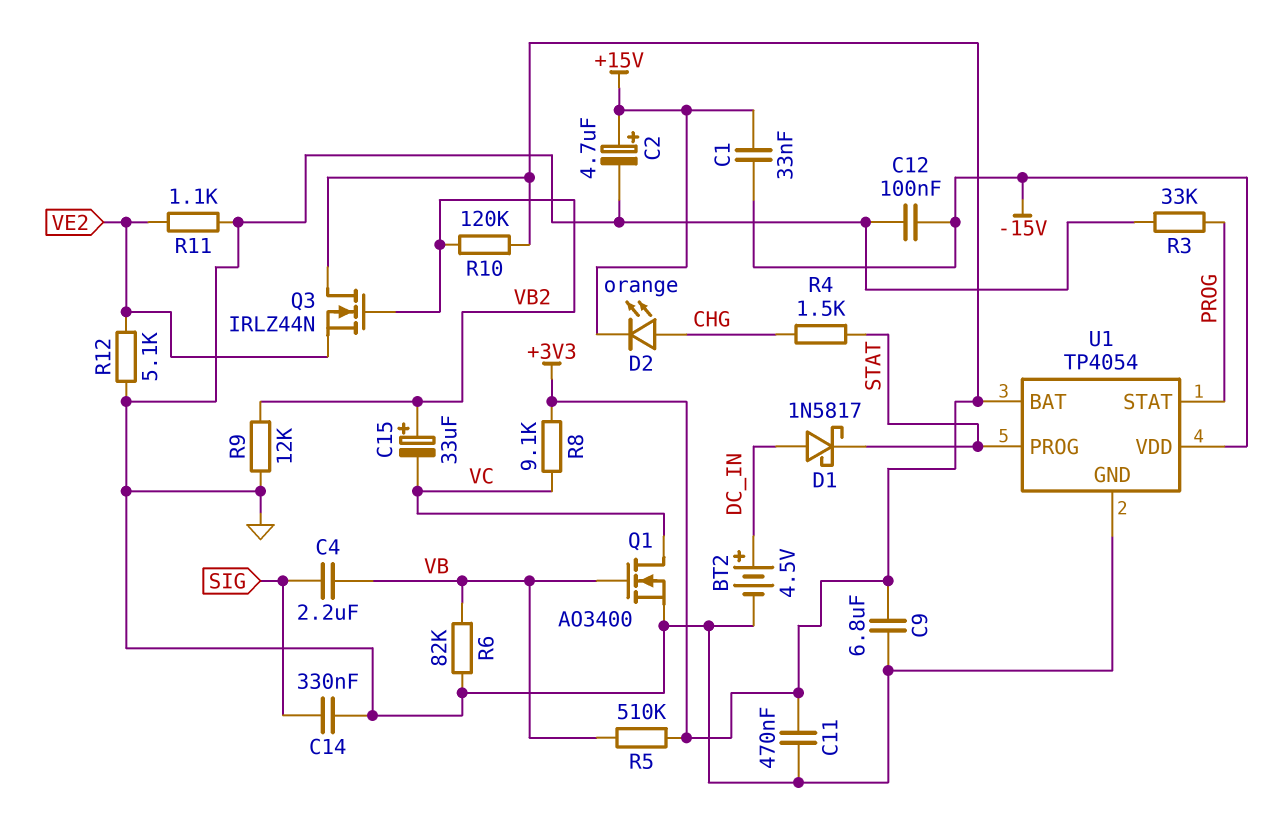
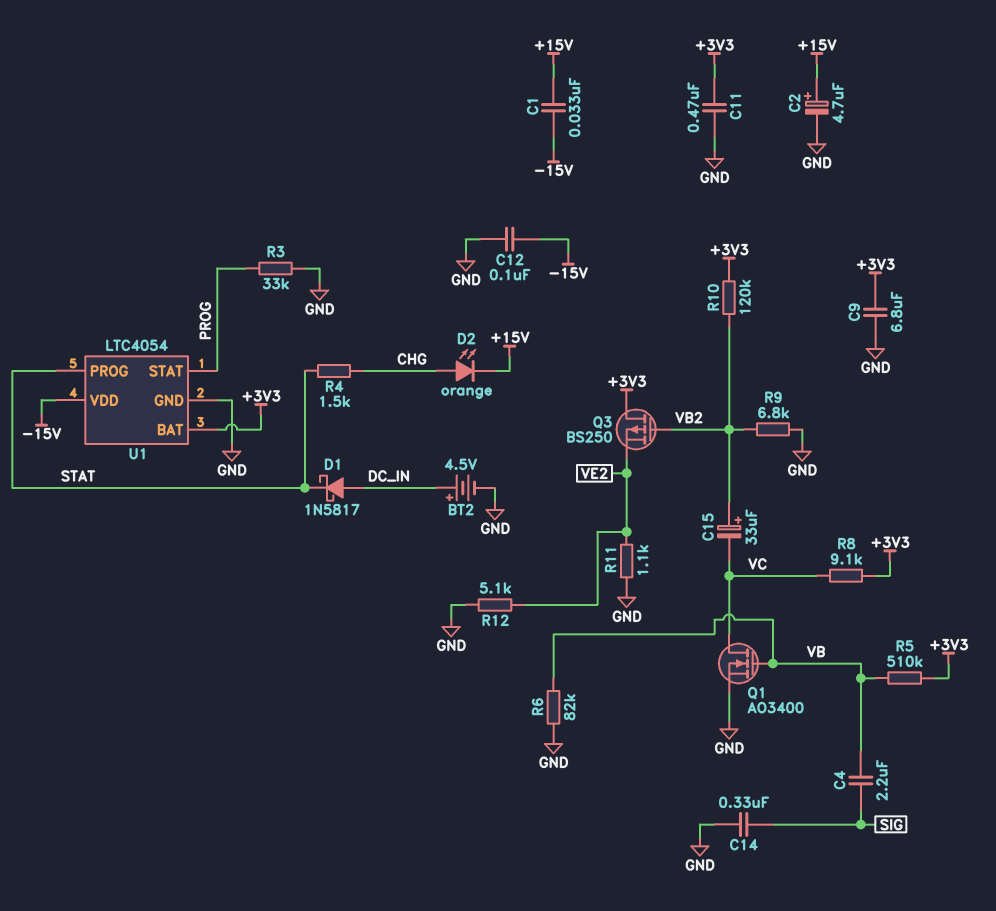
Q3: NMOS IRLZ44N (G VB2, D +3V3, S VE2) -> PMOS BS250 (G VB2, D +3V3, S VE2)
R9: 12k (GND, VB2) -> 6.8k (GND, VB2)
U1: TP4054 -> LTC4054

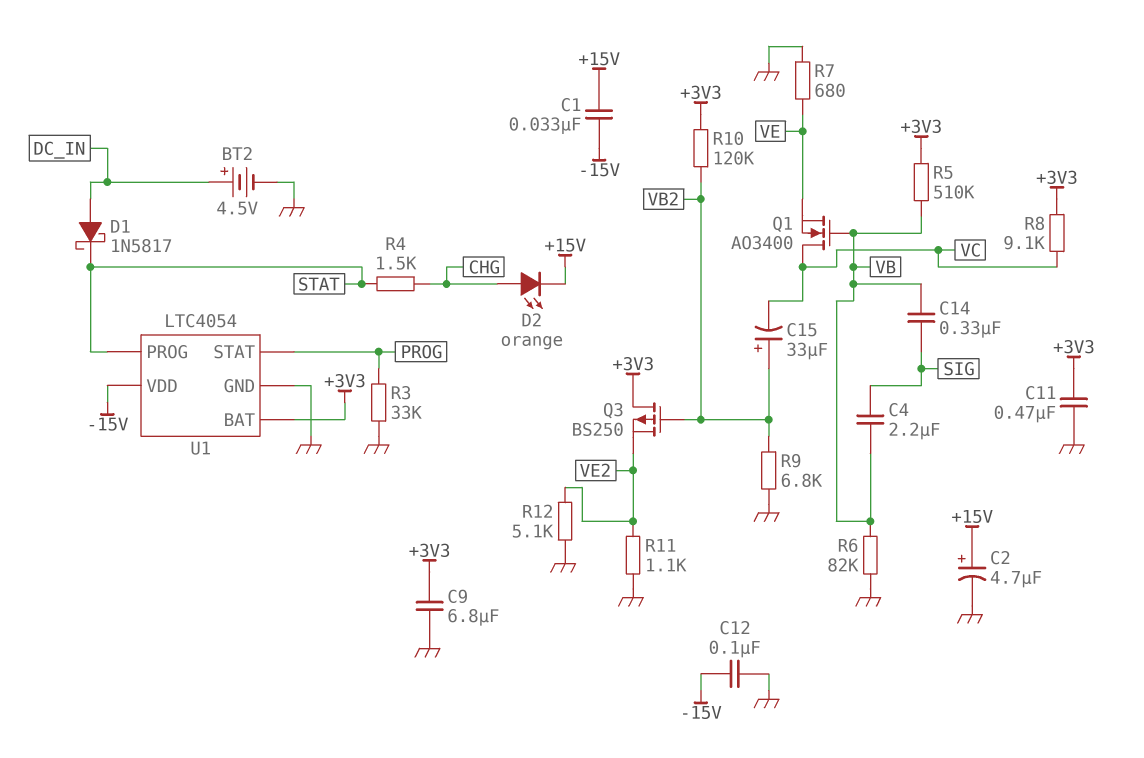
C14: 330nF (GND, SIG) -> 330nF (SIG, VB)
Q1: NMOS AO3400 (G VB, D VC, S GND) -> NMOS AO3400 (G VB, D VC, S VE)
R7: none -> 680 (GND, VE)

